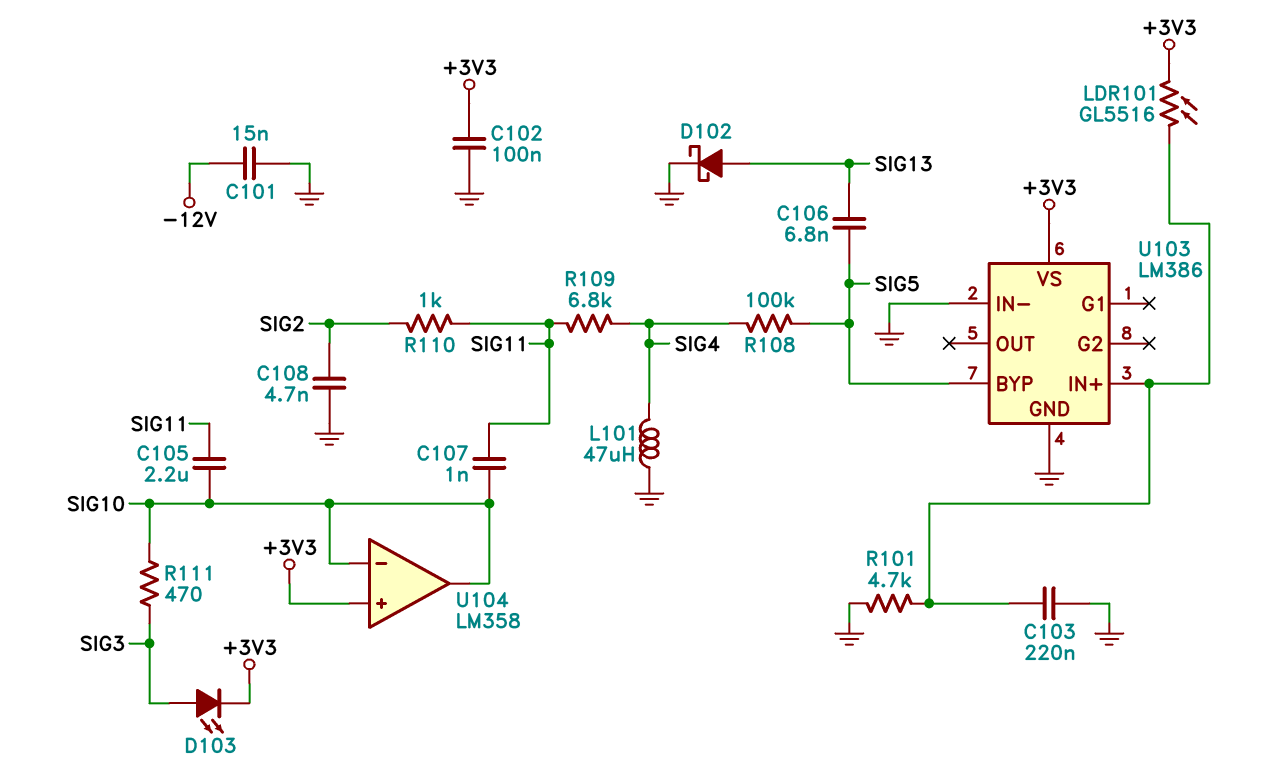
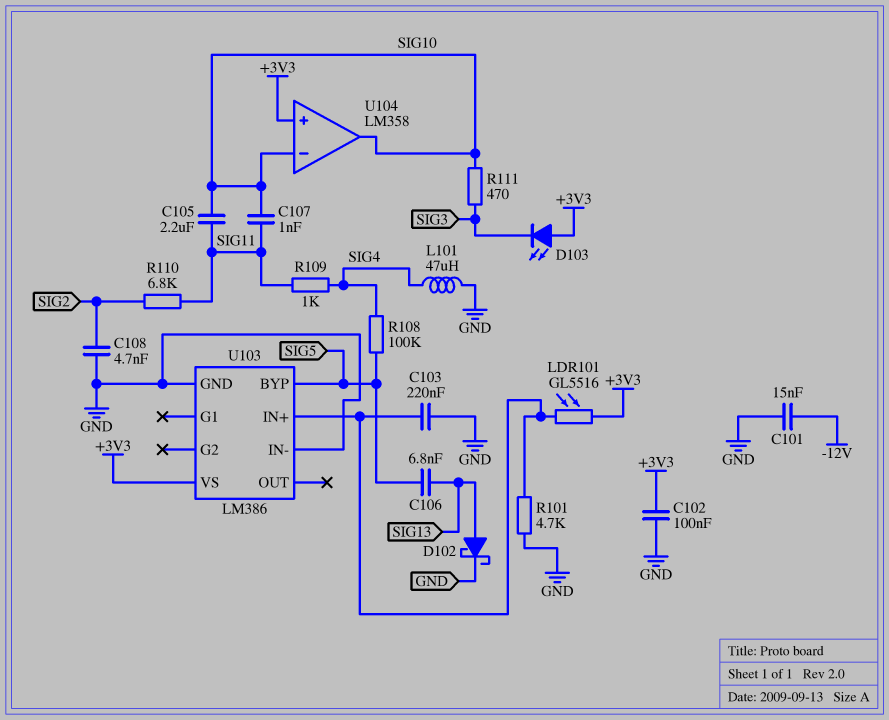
D103: LED (A SIG3, K +3V3) -> LED (A +3V3, K SIG3)
R109: 6.8k (SIG4, SIG11) -> 1k (SIG4, SIG11)
R110: 1k (SIG2, SIG11) -> 6.8k (SIG2, SIG11)

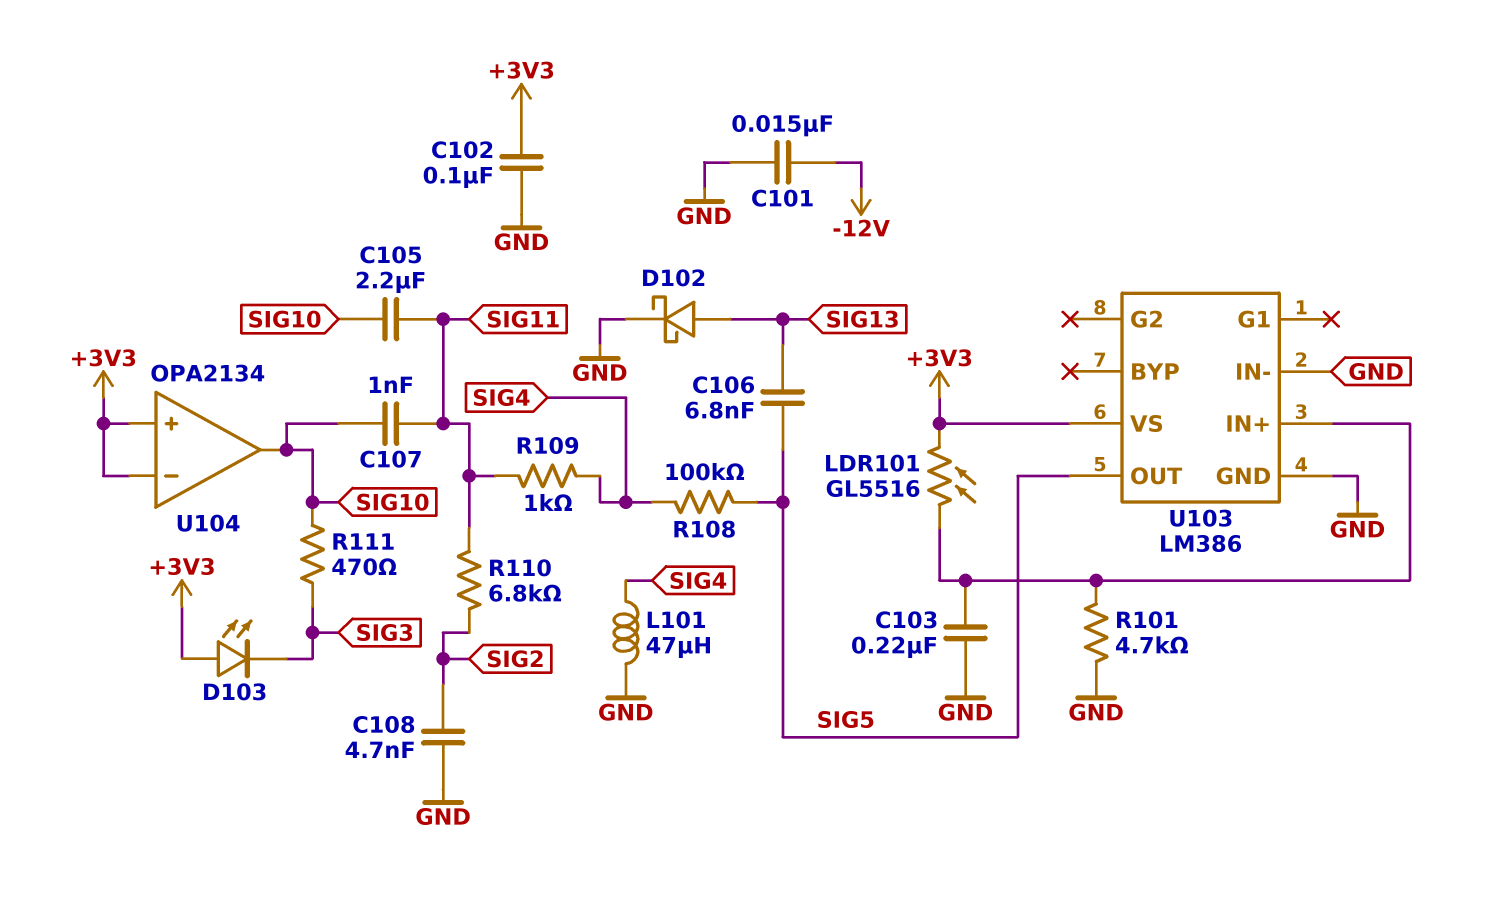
U103 pin BYP: SIG5 -> none
U103 pin OUT: none -> SIG5
U104: LM358 -> OPA2134
U104 pin in-: SIG10 -> +3V3

